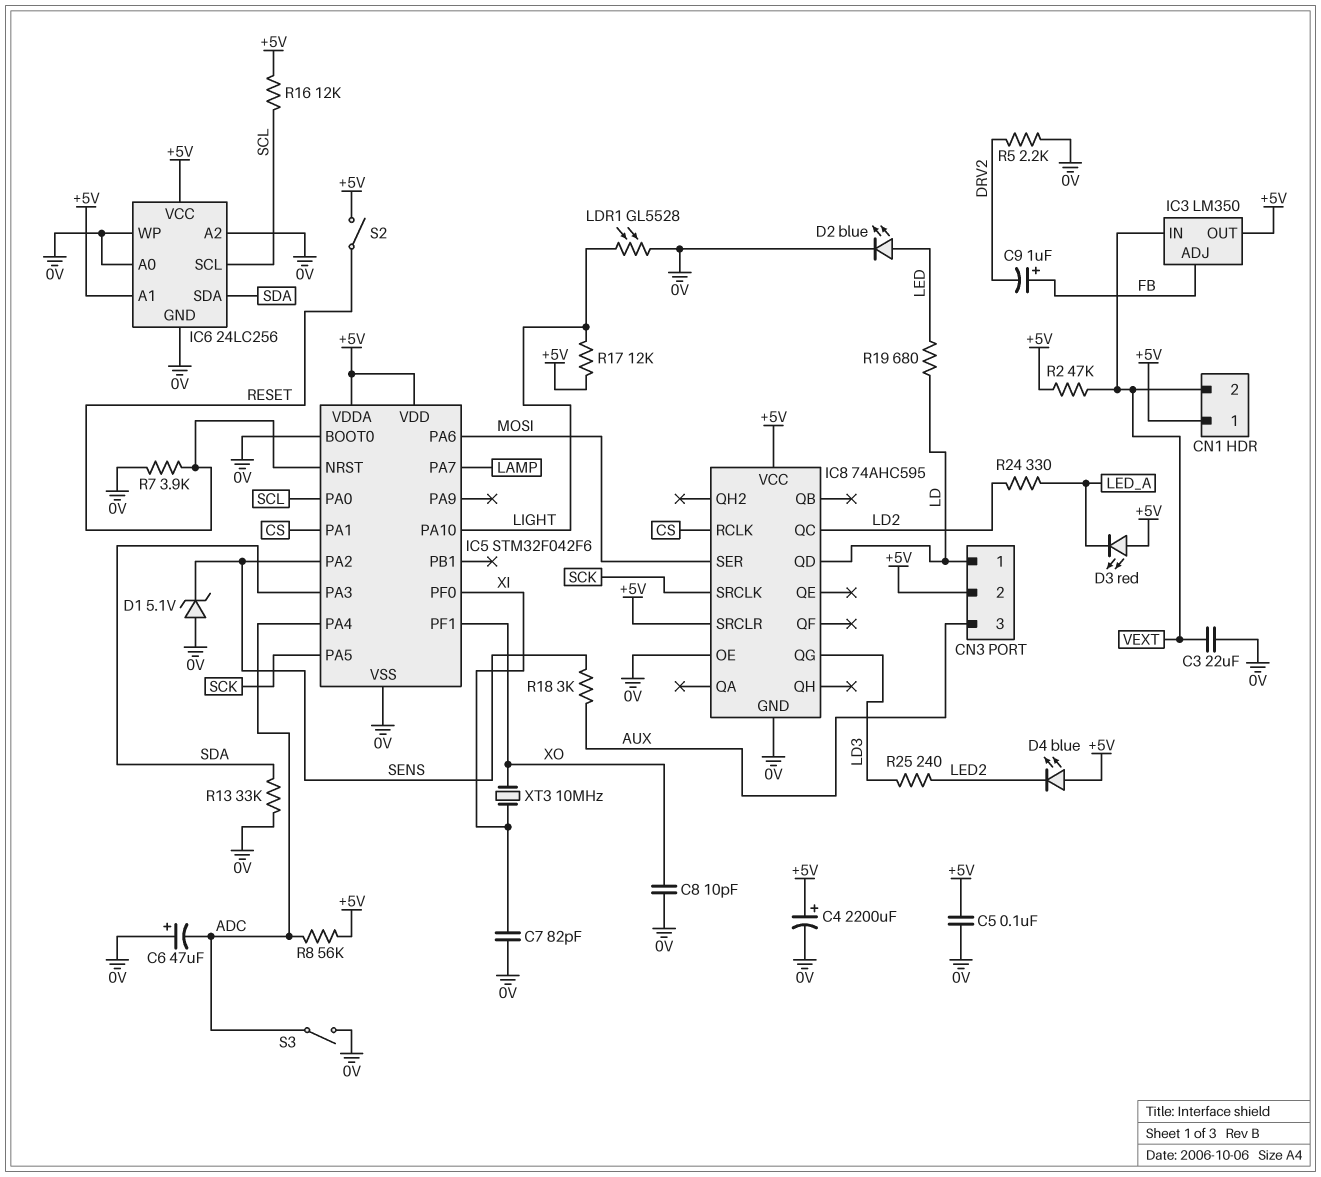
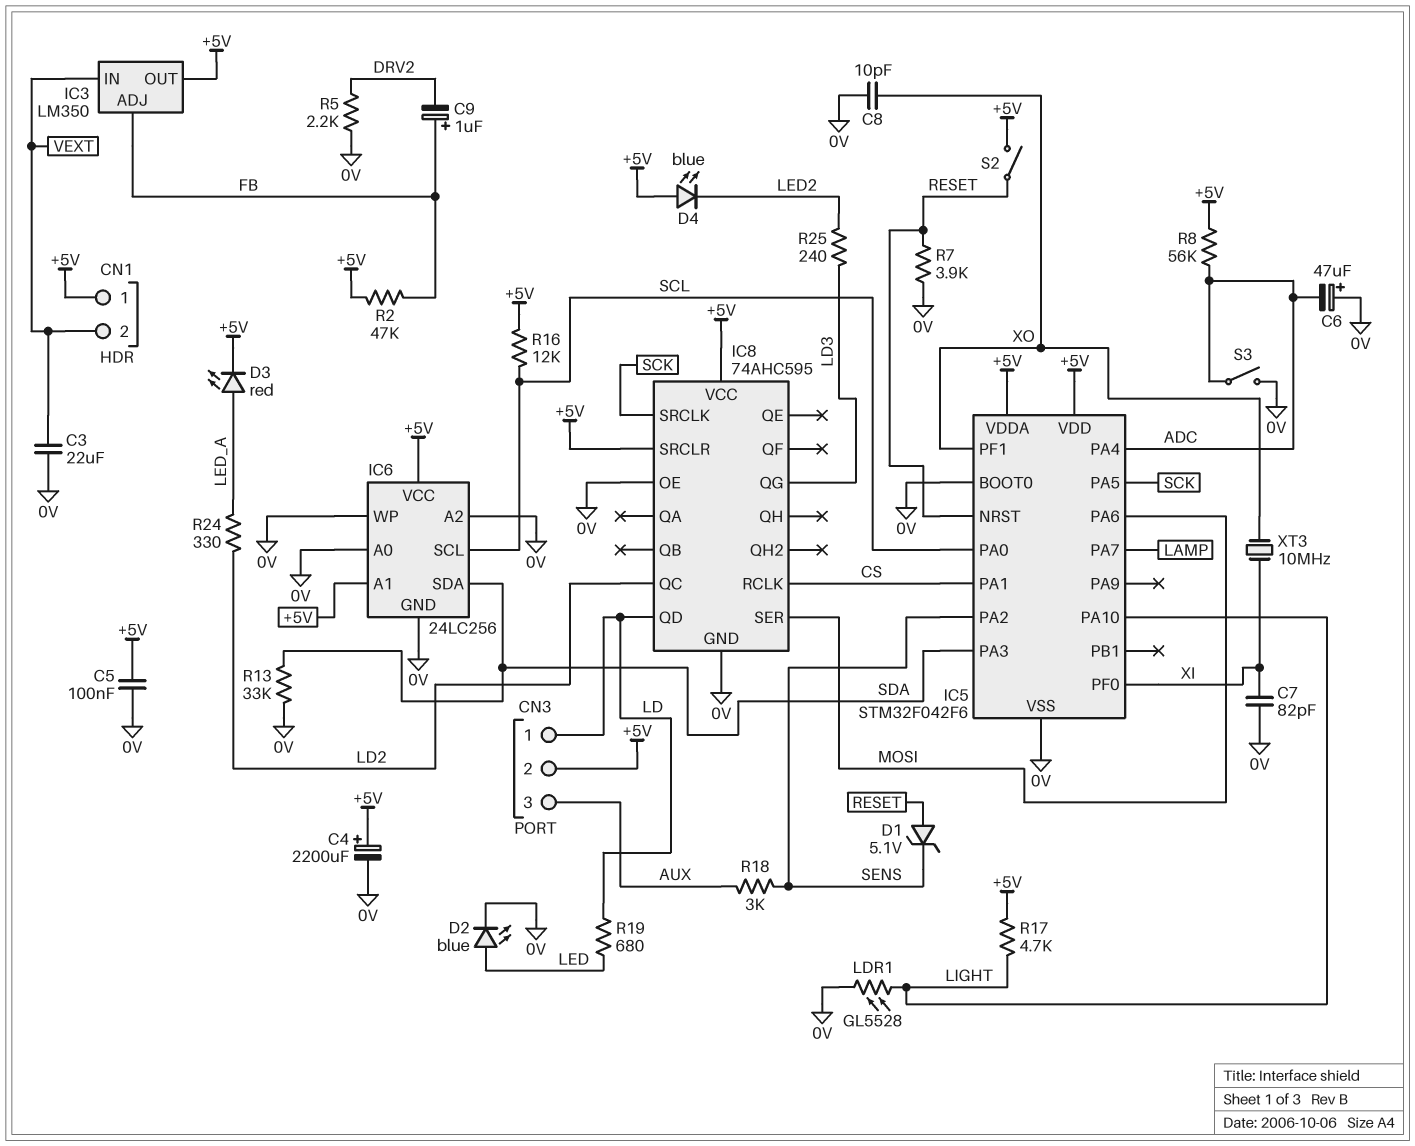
D1: zener 5.1V (A 0V, K SENS) -> zener 5.1V (A RESET, K SENS)
D3: LED red (A +5V, K LED_A) -> LED red (A LED_A, K +5V)
R2: 47k (+5V, VEXT) -> 47k (+5V, FB)
R17: 12k (+5V, LIGHT) -> 4.7k (+5V, LIGHT)

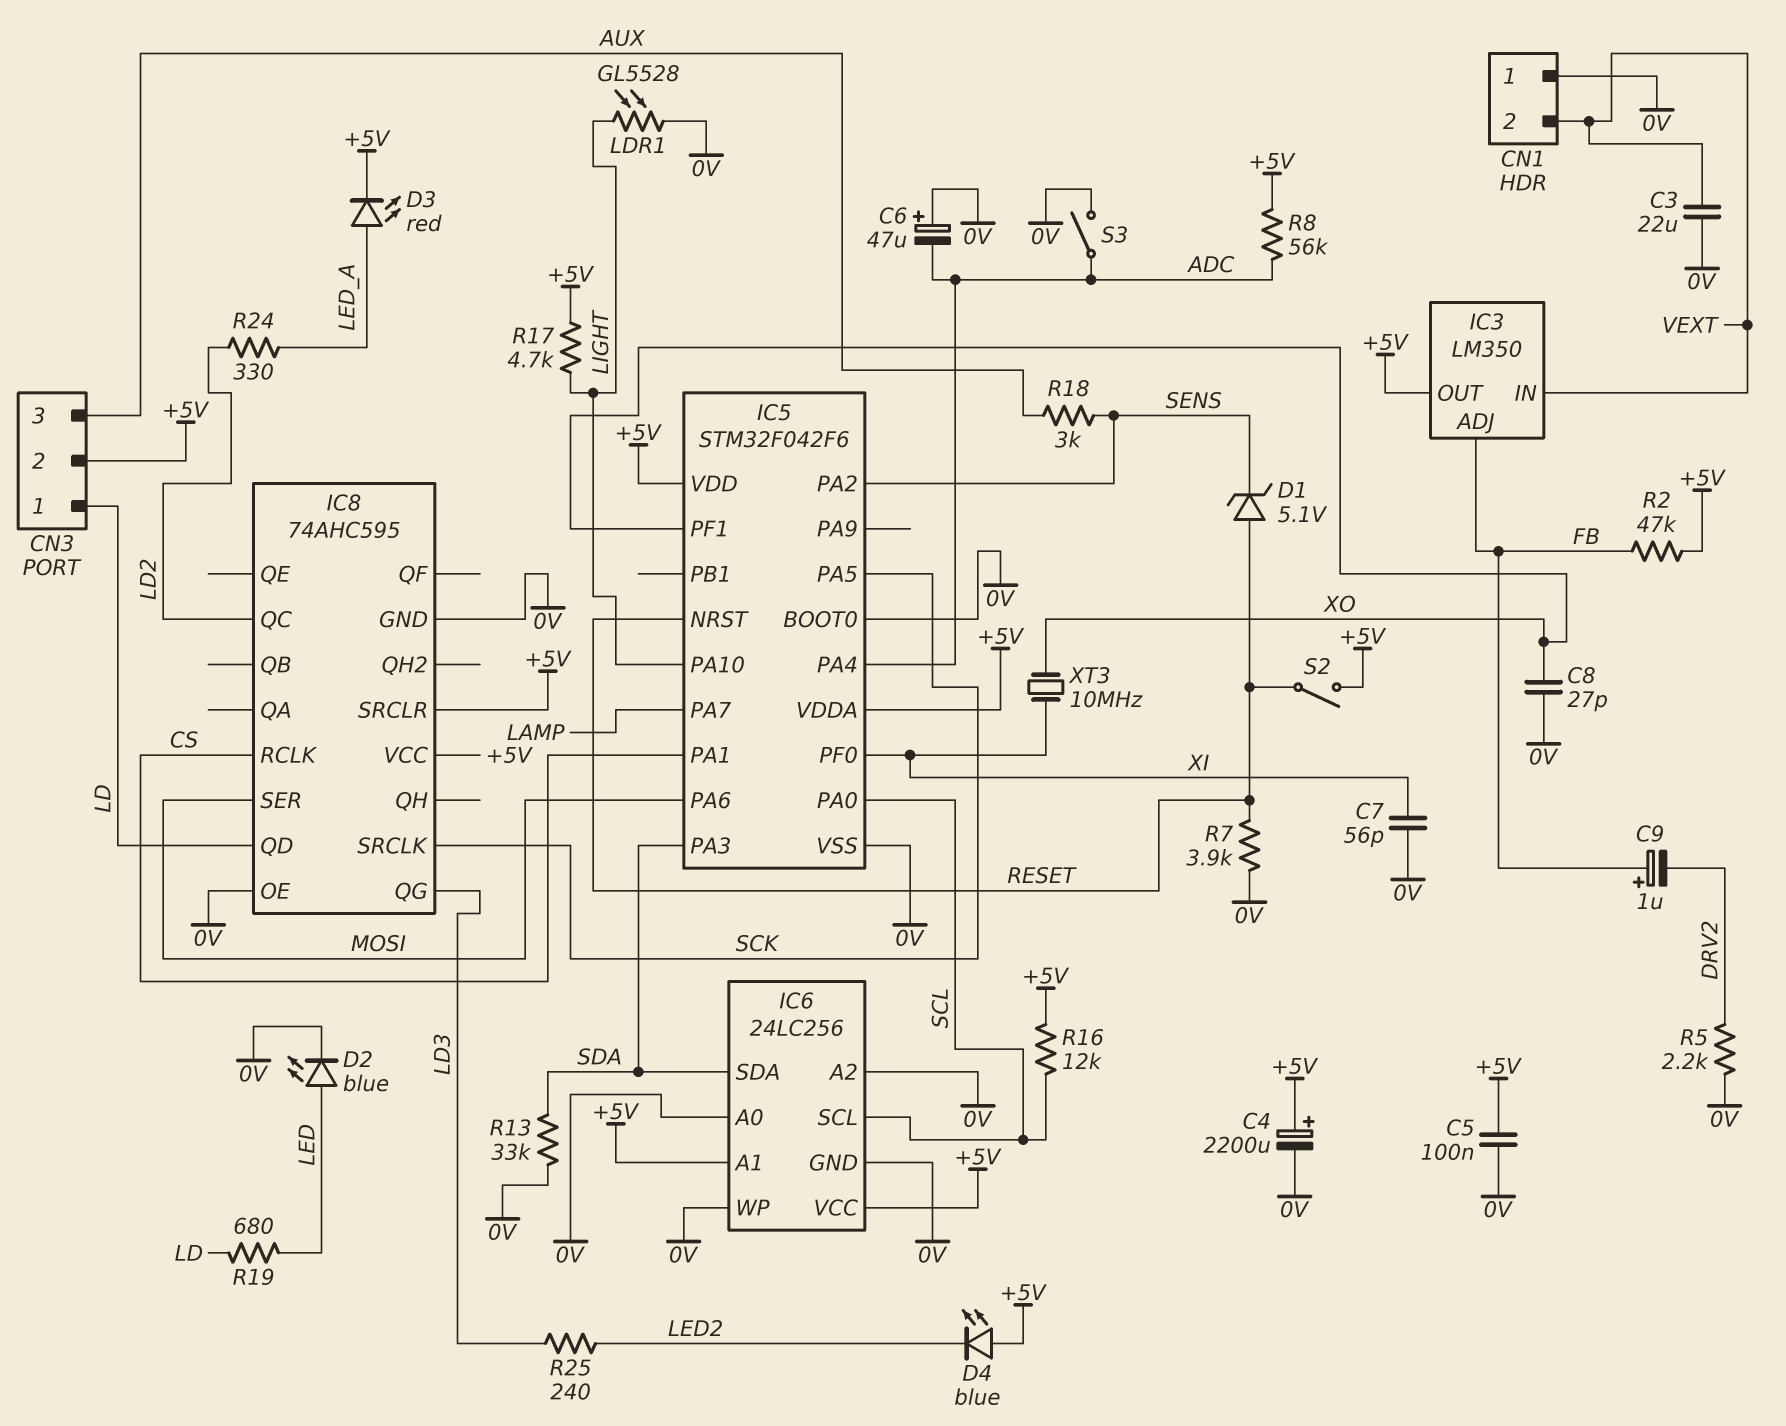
C7: 82pF (0V, XI) -> 56pF (0V, XI)
C8: 10pF (0V, XO) -> 27pF (0V, XO)
CN1 pin 1: +5V -> 0V

